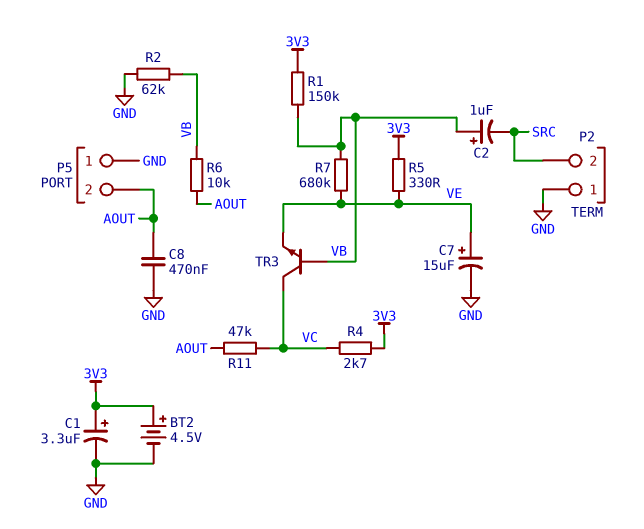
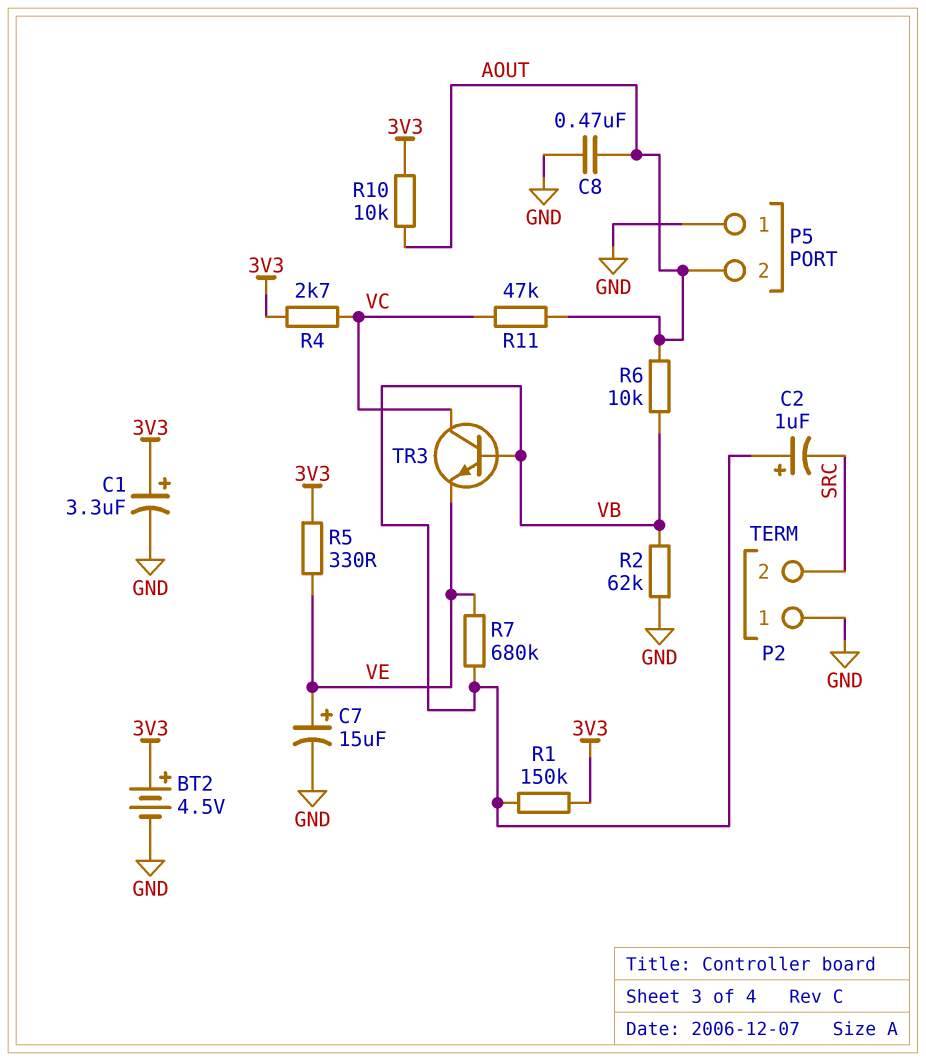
R10: none -> 10k (3V3, AOUT)

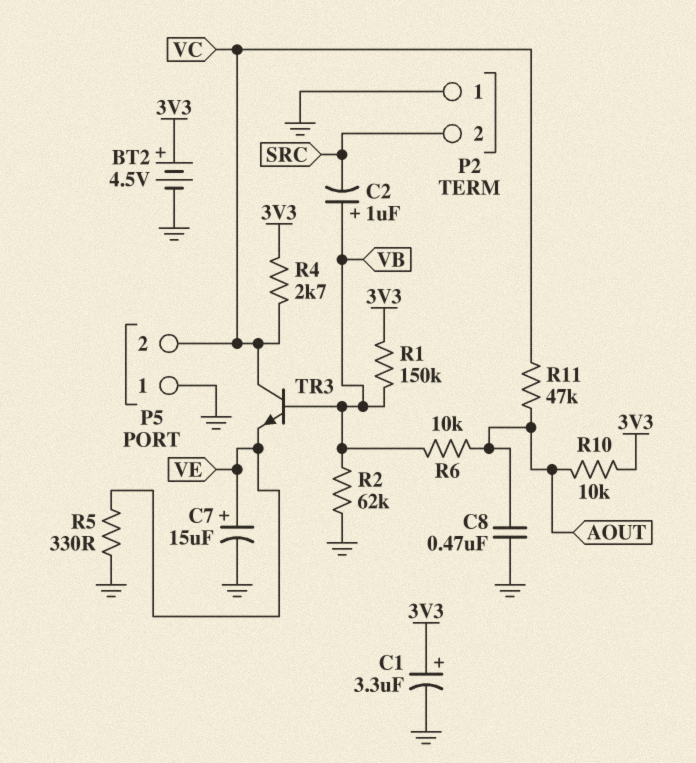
P5 pin 2: AOUT -> VC
R5: 330 (3V3, VE) -> 330 (GND, VE)
R7: 680k (VB, VE) -> none

